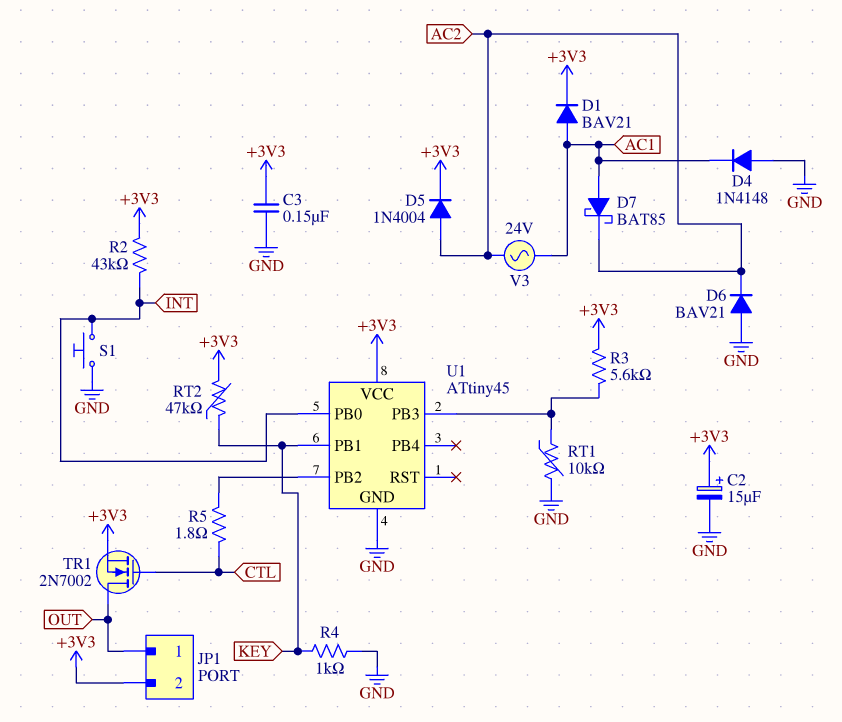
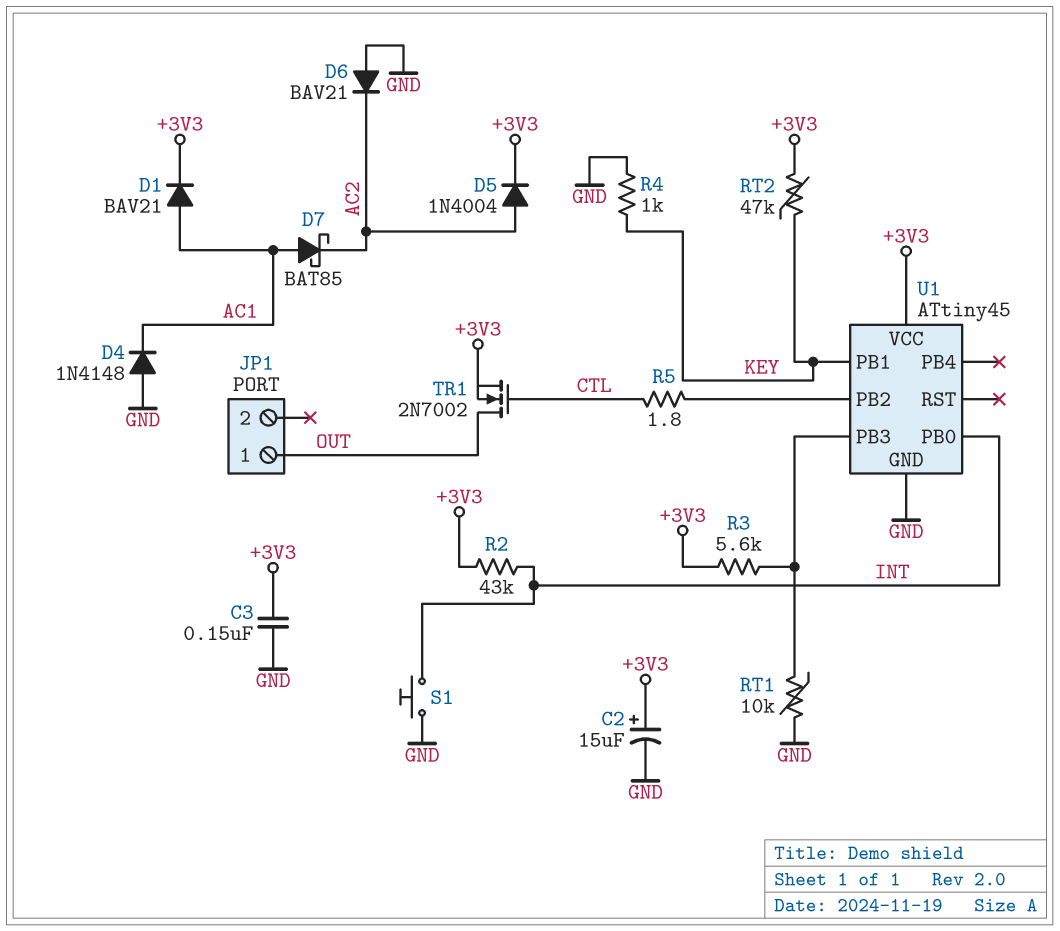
JP1 pin 2: +3V3 -> none
V3: AC 24V (AC1, AC2) -> none

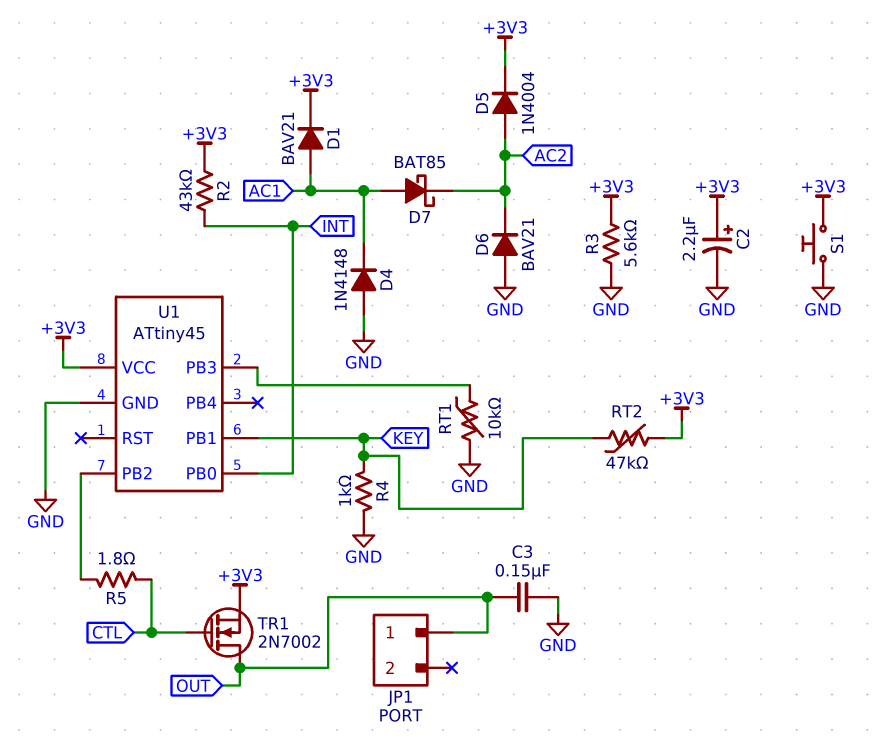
C2: 15uF (plus +3V3, minus GND) -> 2.2uF (plus +3V3, minus GND)
C3: 150nF (+3V3, GND) -> 150nF (GND, OUT)
R3: 5.6k (+3V3, U1/PB3) -> 5.6k (+3V3, GND)
S1: button (GND, INT) -> button (+3V3, GND)

